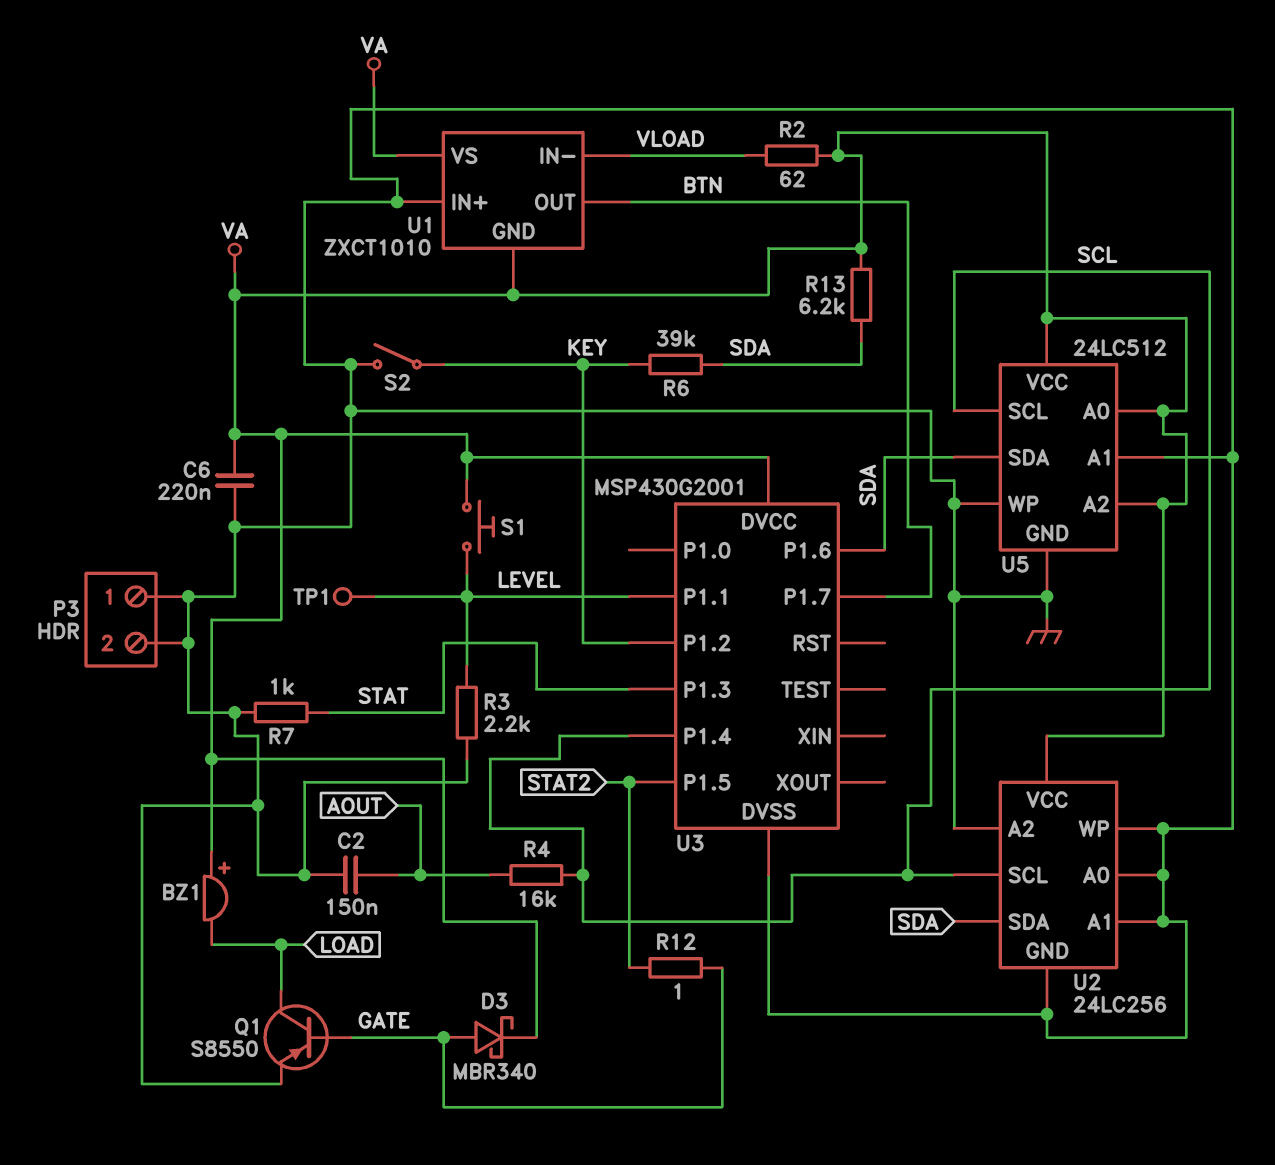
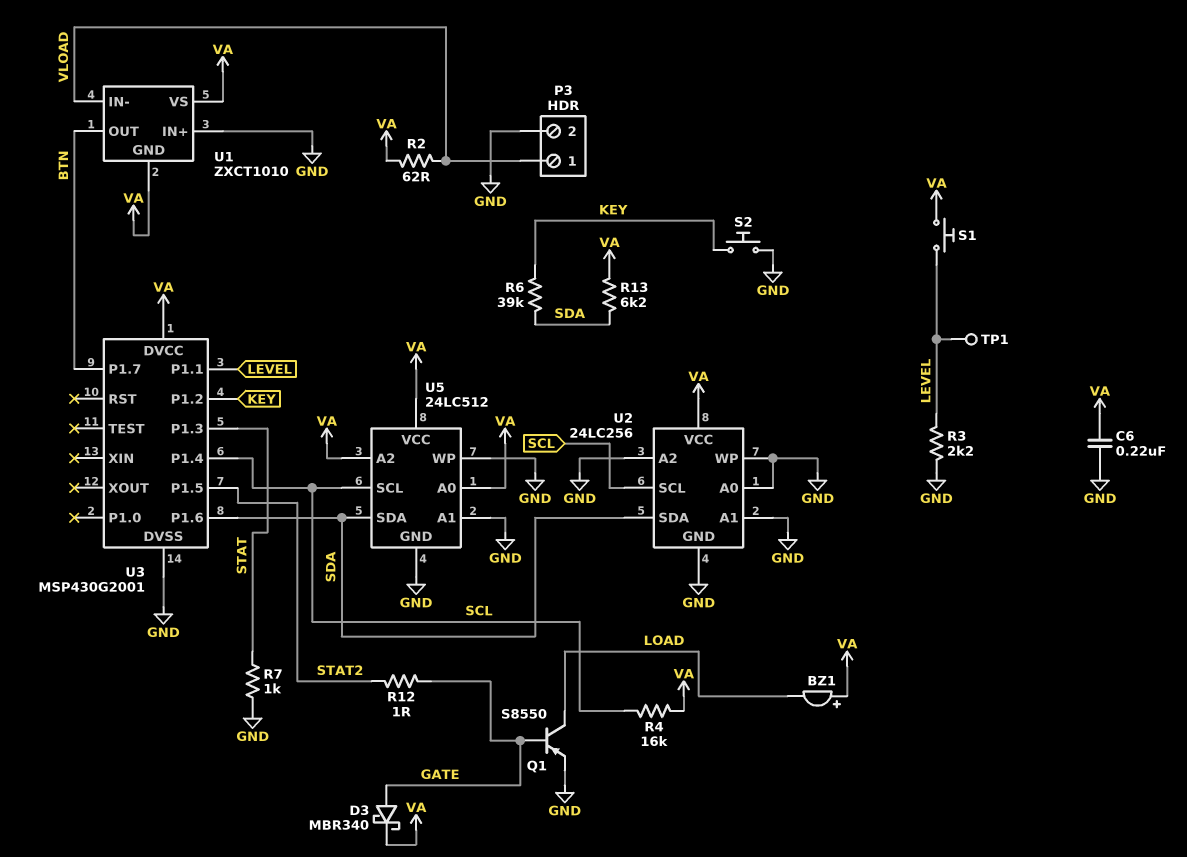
C2: 150nF (AOUT, GND) -> none
P3 pin 1: GND -> VLOAD
R4: 16k (AOUT, SCL) -> 16k (SCL, VA)
S2: switch (GND, KEY) -> button (GND, KEY)

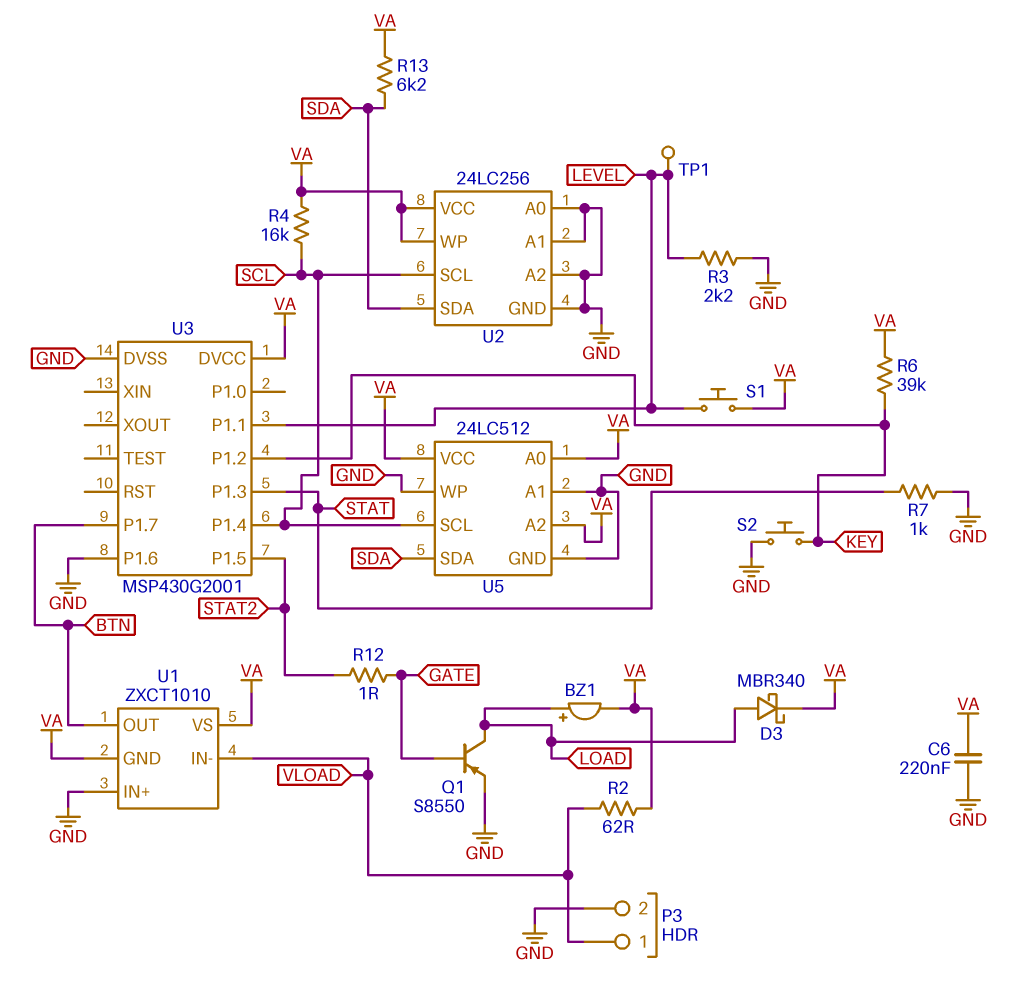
BZ1: buzzer (plus VA, minus LOAD) -> buzzer (plus LOAD, minus VA)
D3: schottky MBR340 (A GATE, K VA) -> schottky MBR340 (A LOAD, K VA)
R6: 39k (KEY, SDA) -> 39k (KEY, VA)
U2 pin WP: GND -> VA
U3 pin P1.6: SDA -> GND

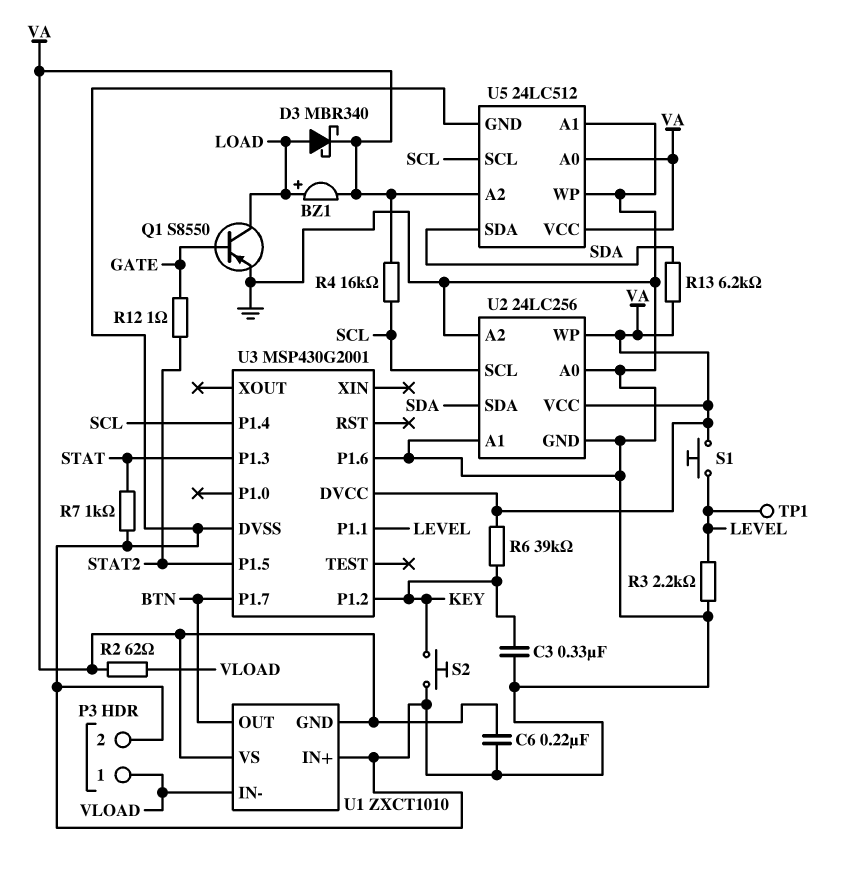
C3: none -> 330nF (GND, KEY)

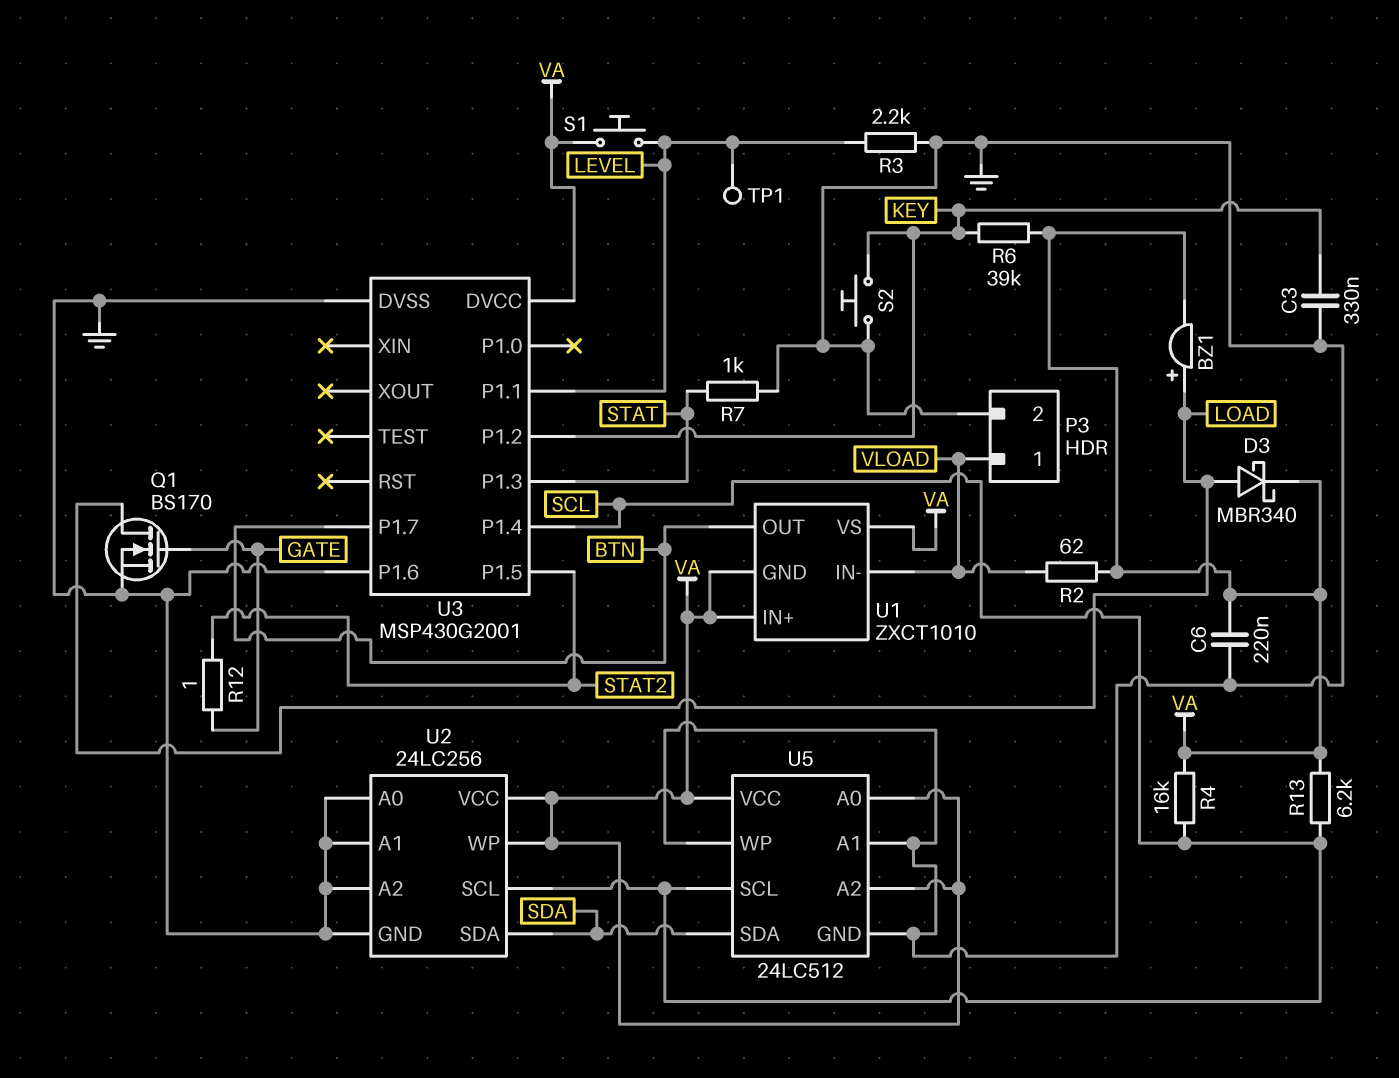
Q1: PNP S8550 (B GATE, C LOAD, E GND) -> NMOS BS170 (G GATE, D LOAD, S GND)
R13: 6.2k (SDA, VA) -> 6.2k (SCL, VA)
U1 pin IN+: GND -> VA

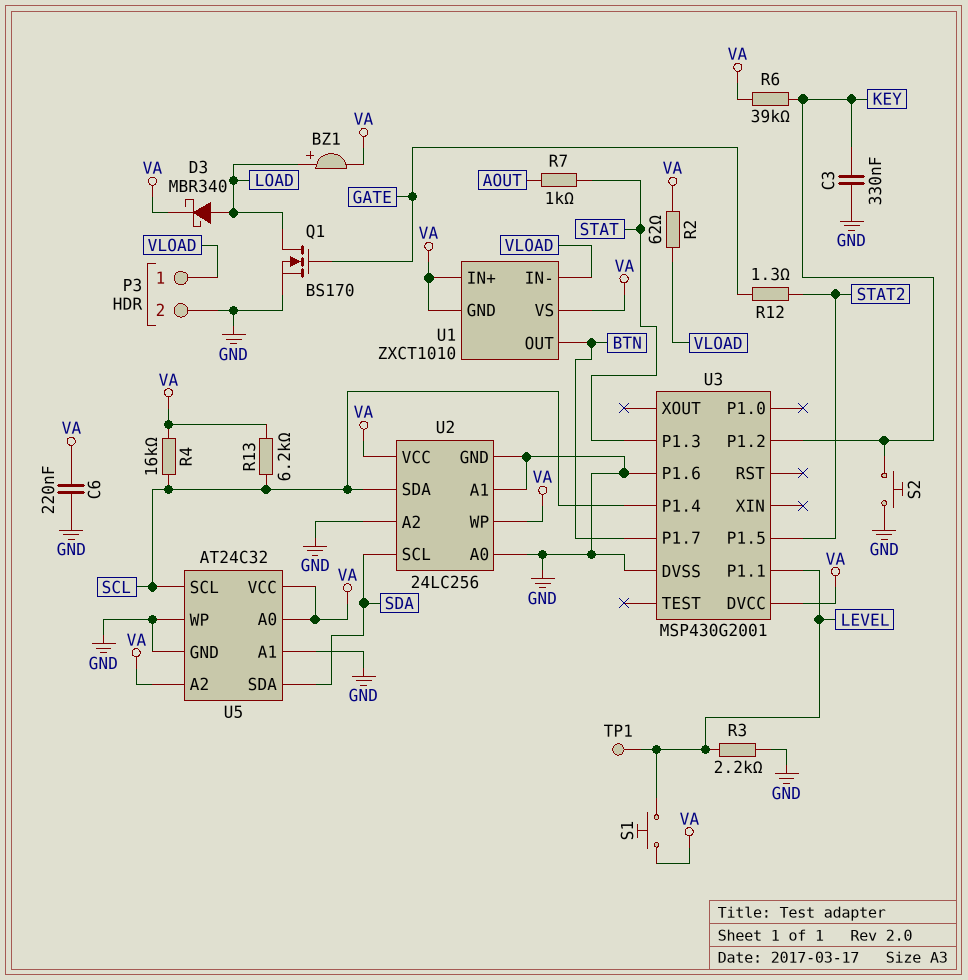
R7: 1k (GND, STAT) -> 1k (AOUT, STAT)
R12: 1 (GATE, STAT2) -> 1.3 (GATE, STAT2)
U2 pin SCL: SCL -> SDA
U2 pin SDA: SDA -> SCL
U5: 24LC512 -> AT24C32

